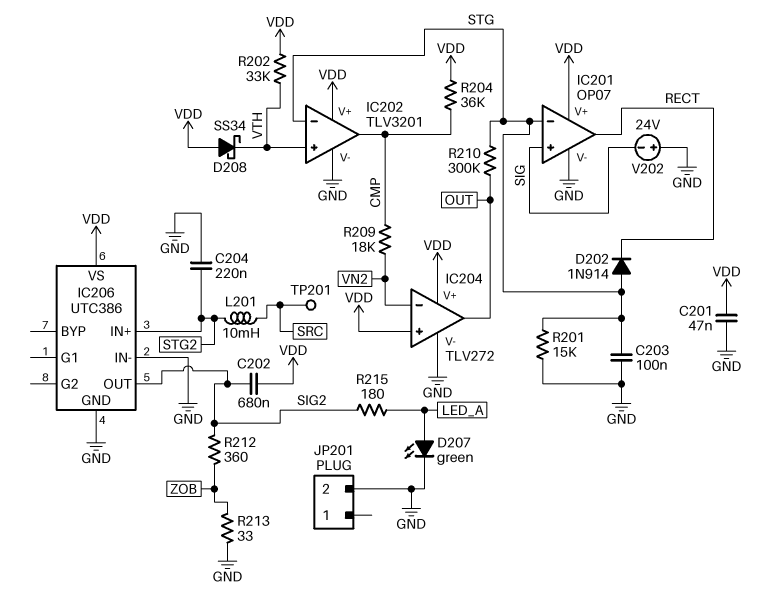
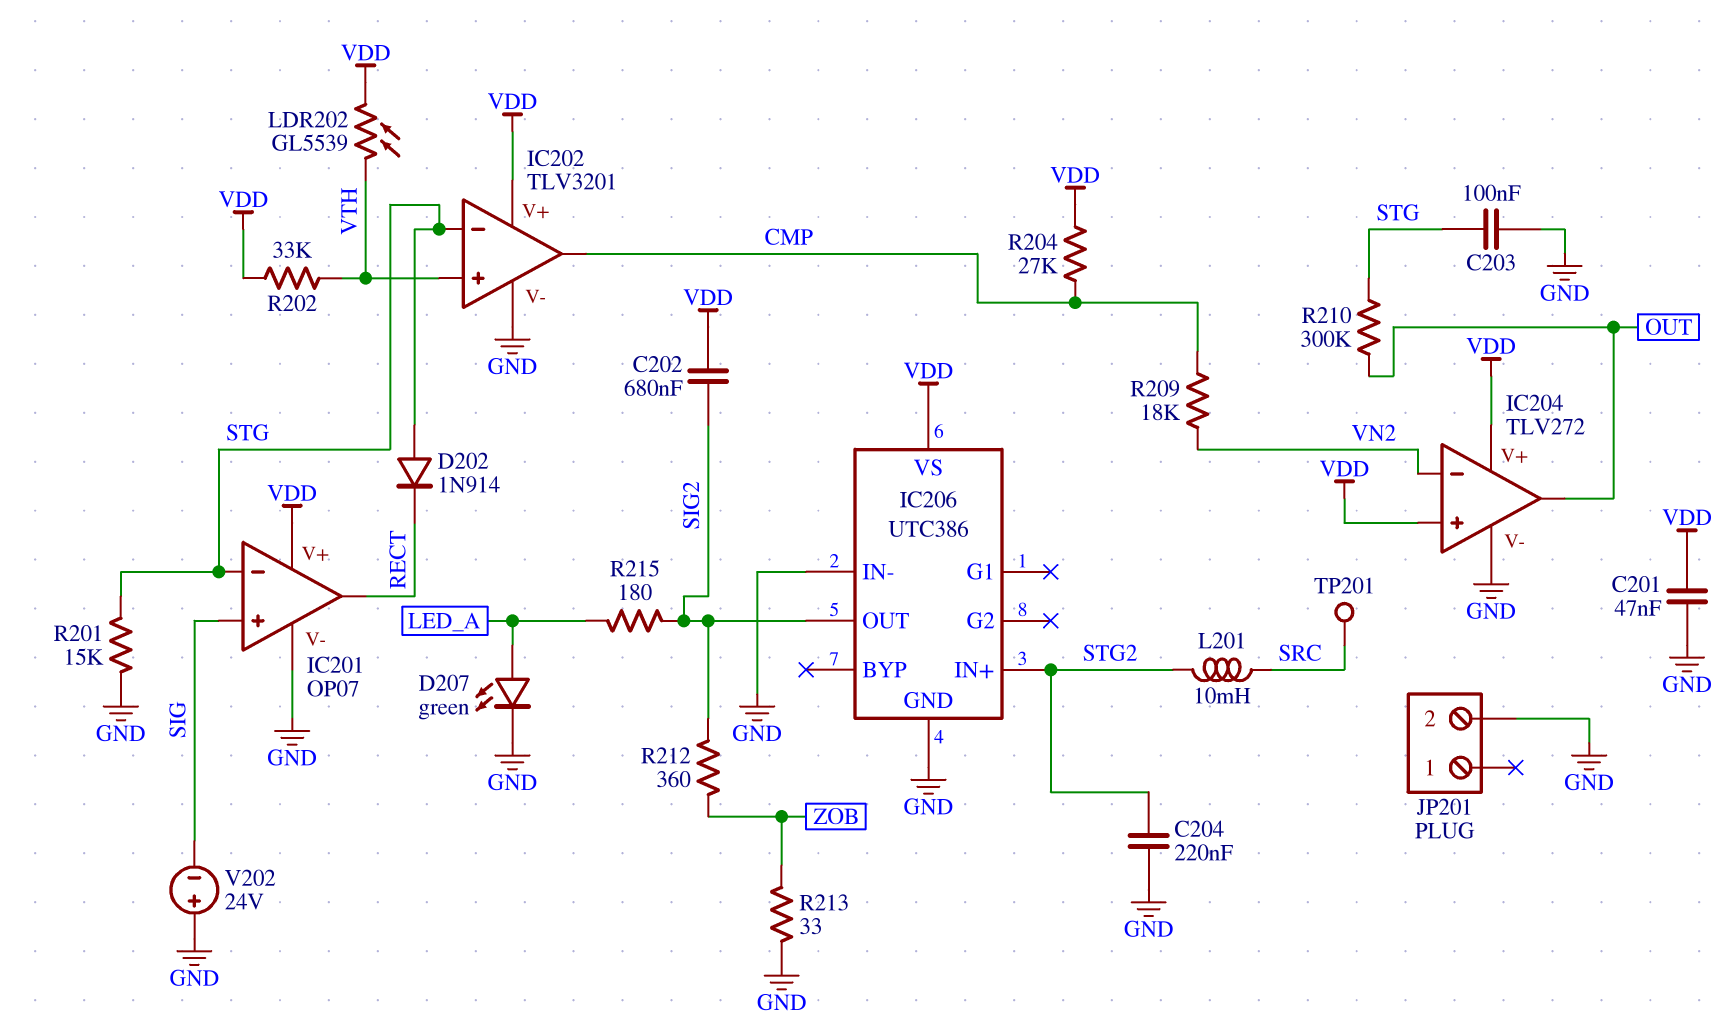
D208: schottky SS34 (A VDD, K VTH) -> none
LDR202: none -> GL5539 (VDD, VTH)
R204: 36k (CMP, VDD) -> 27k (CMP, VDD)

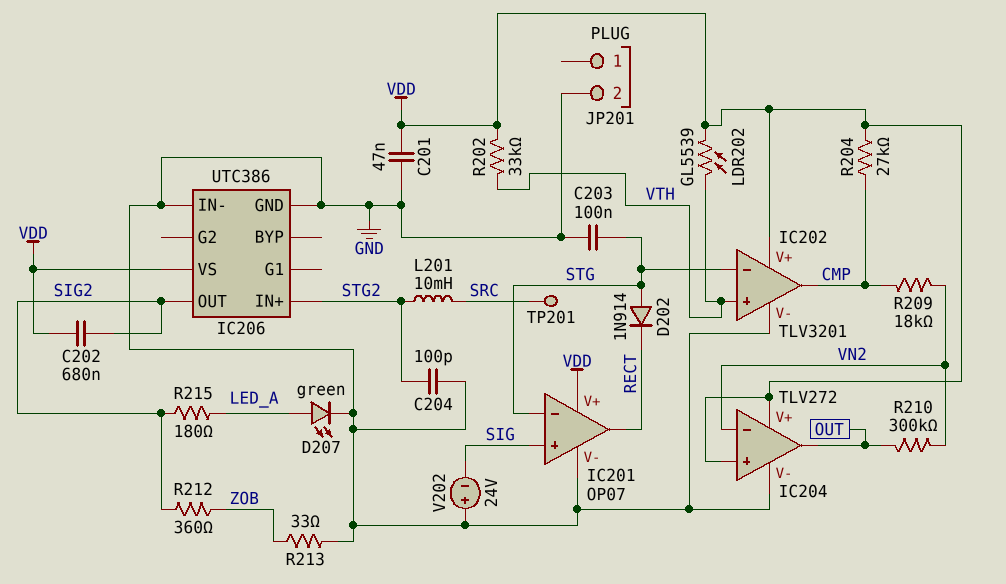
C204: 220nF (GND, STG2) -> 100pF (GND, STG2)
R201: 15k (GND, STG) -> none
R210: 300k (OUT, STG) -> 300k (OUT, VN2)

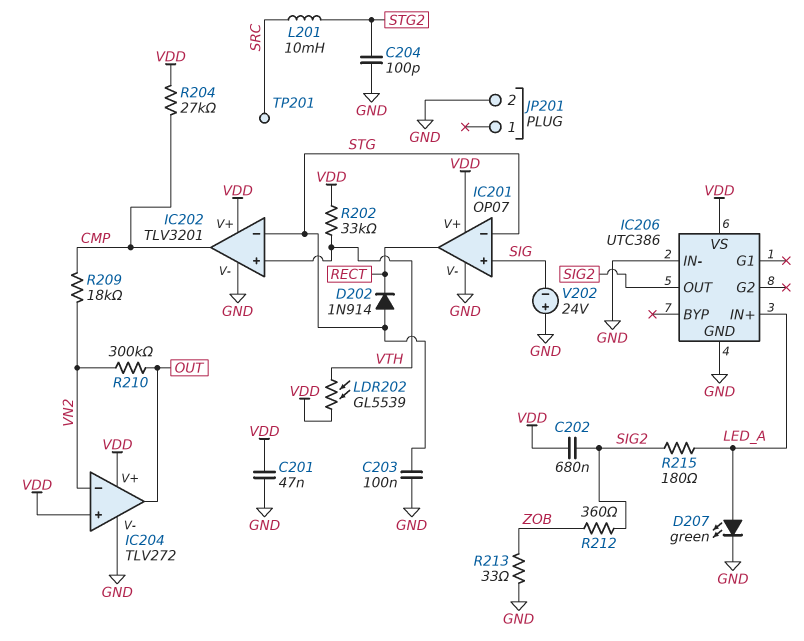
IC206 pin IN+: STG2 -> LED_A

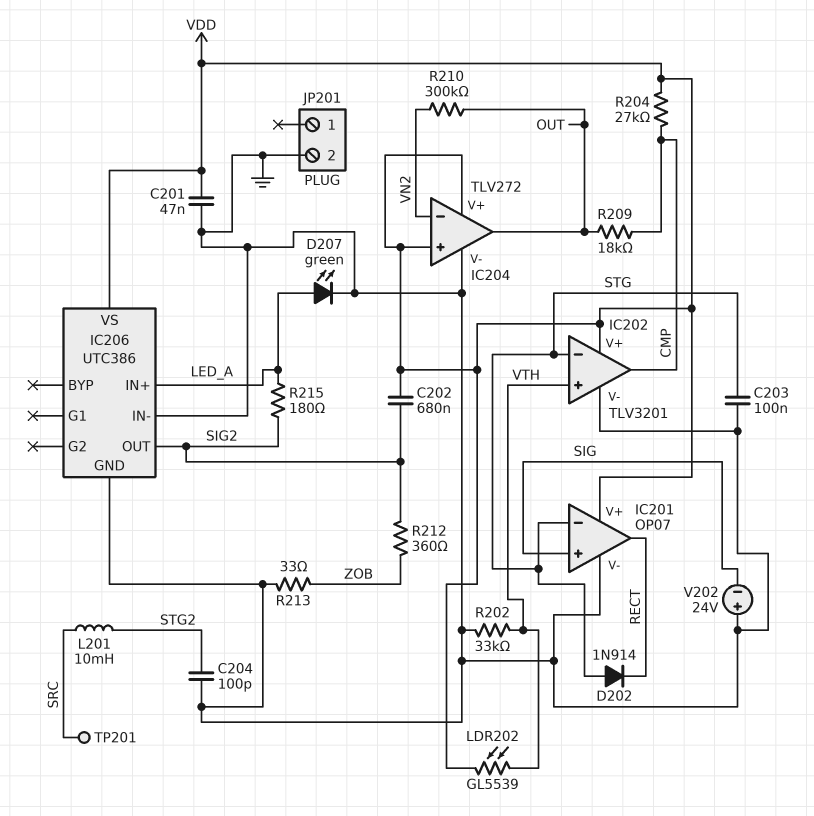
R202: 33k (VDD, VTH) -> 33k (GND, VTH)
R209: 18k (CMP, VN2) -> 18k (CMP, OUT)

